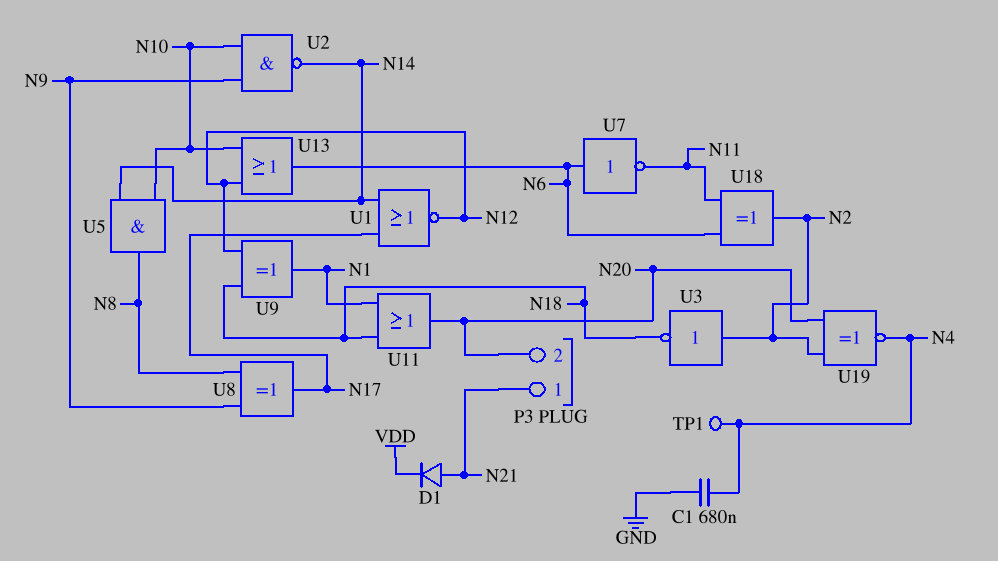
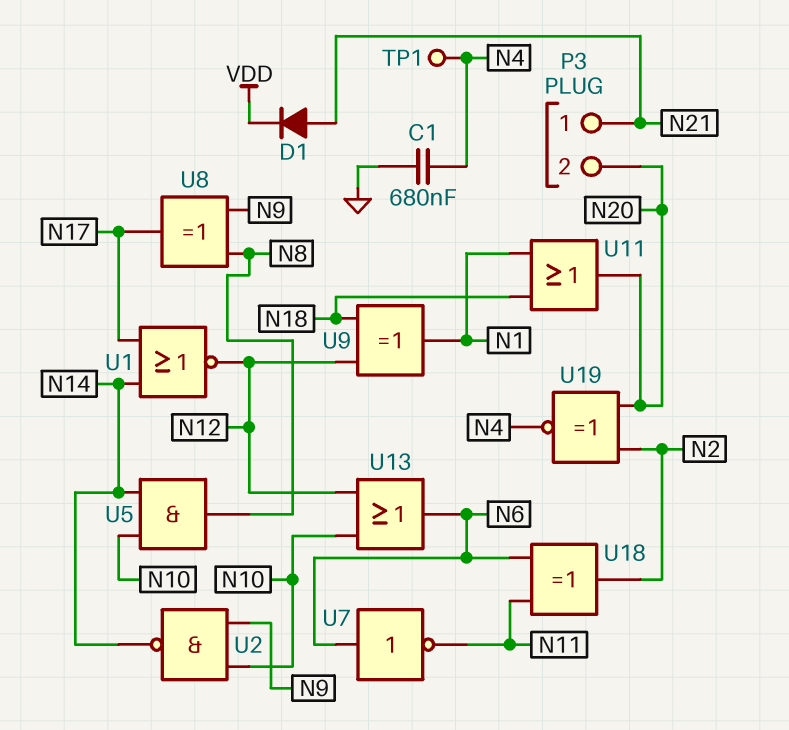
U3: NOT (in N2, out N18) -> none

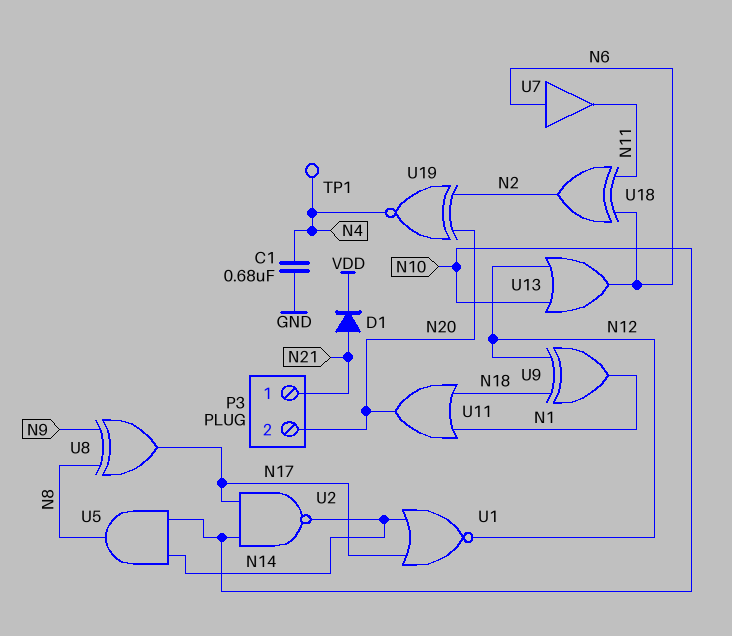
U2: NAND (in N9, in N10, out N14) -> NAND (in N10, in N17, out N14)
U7: NOT (in N6, out N11) -> buffer (in N6, out N11)

